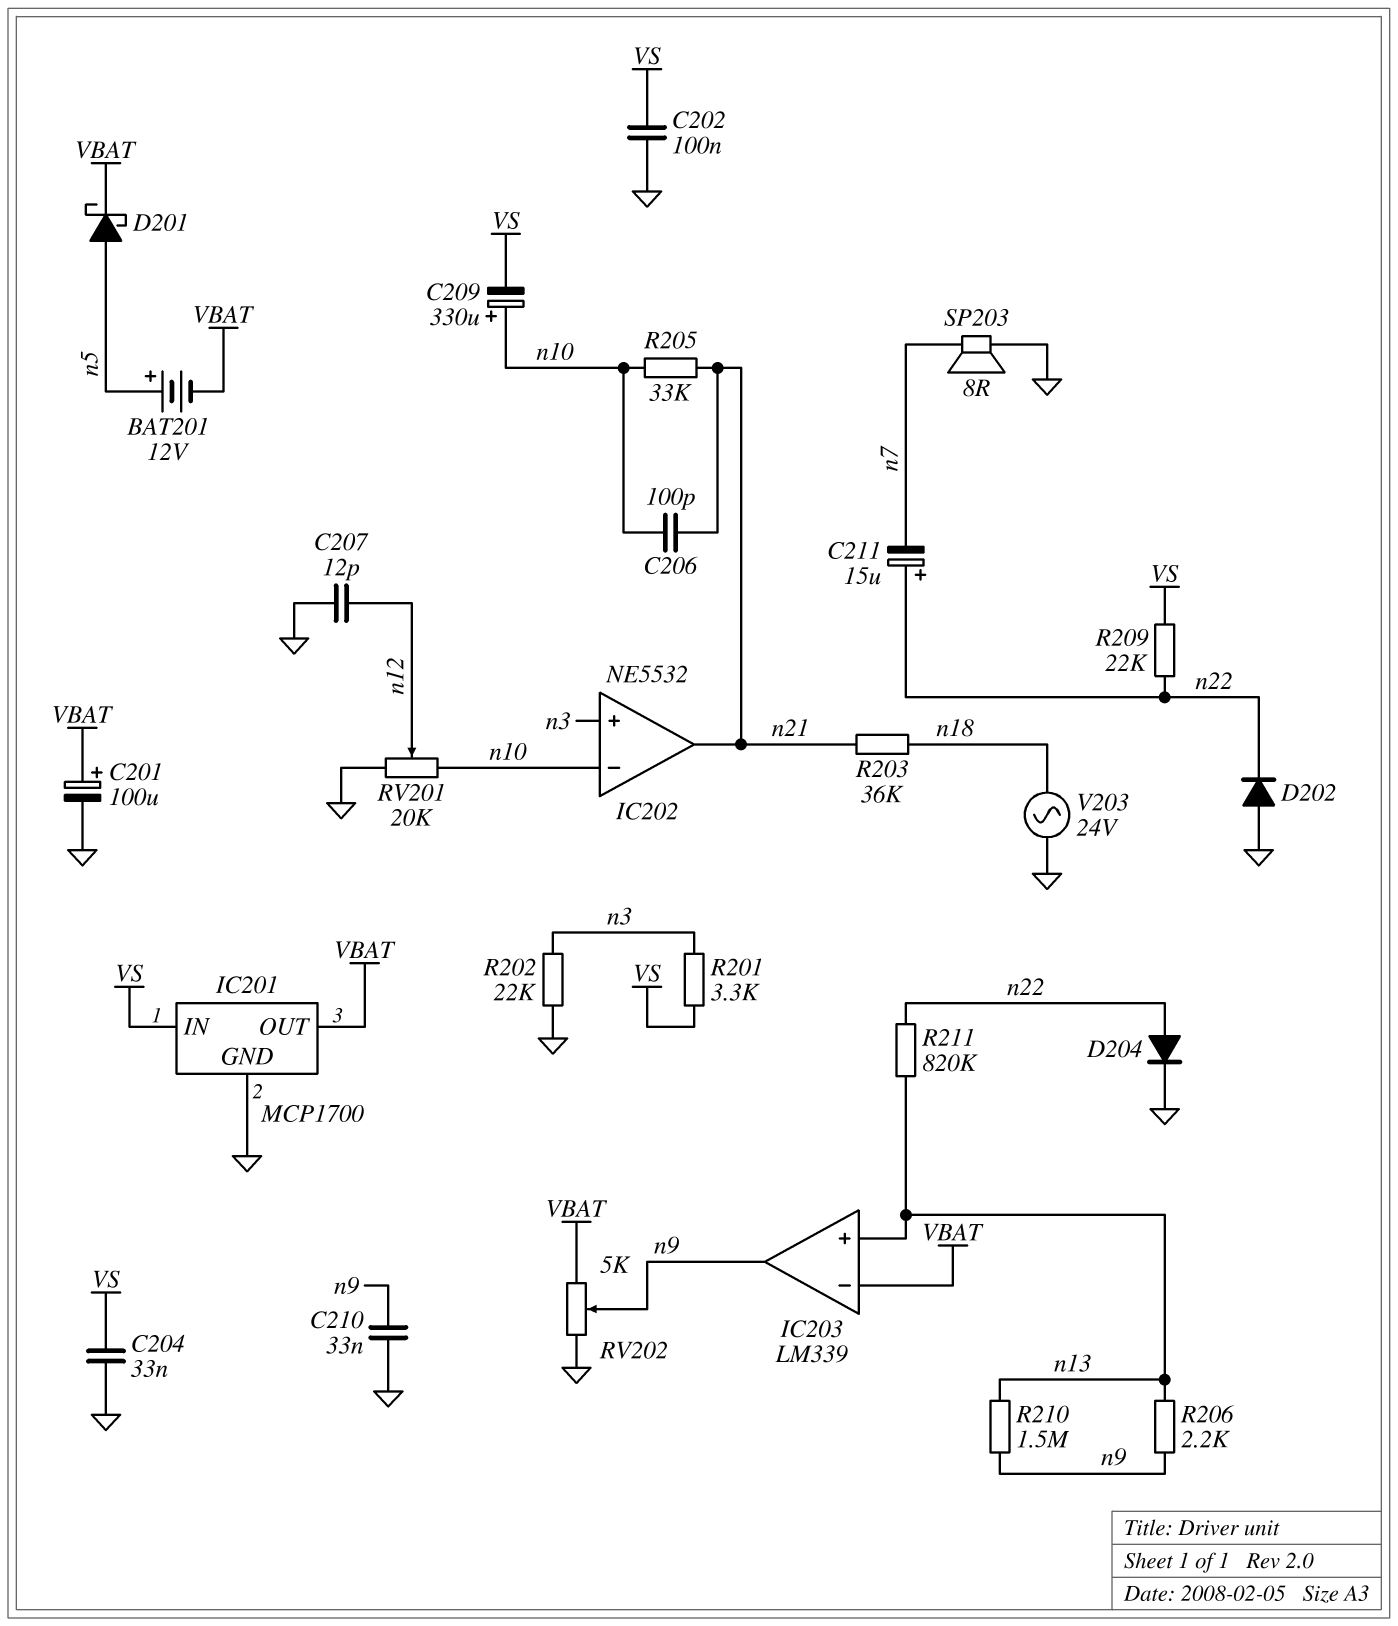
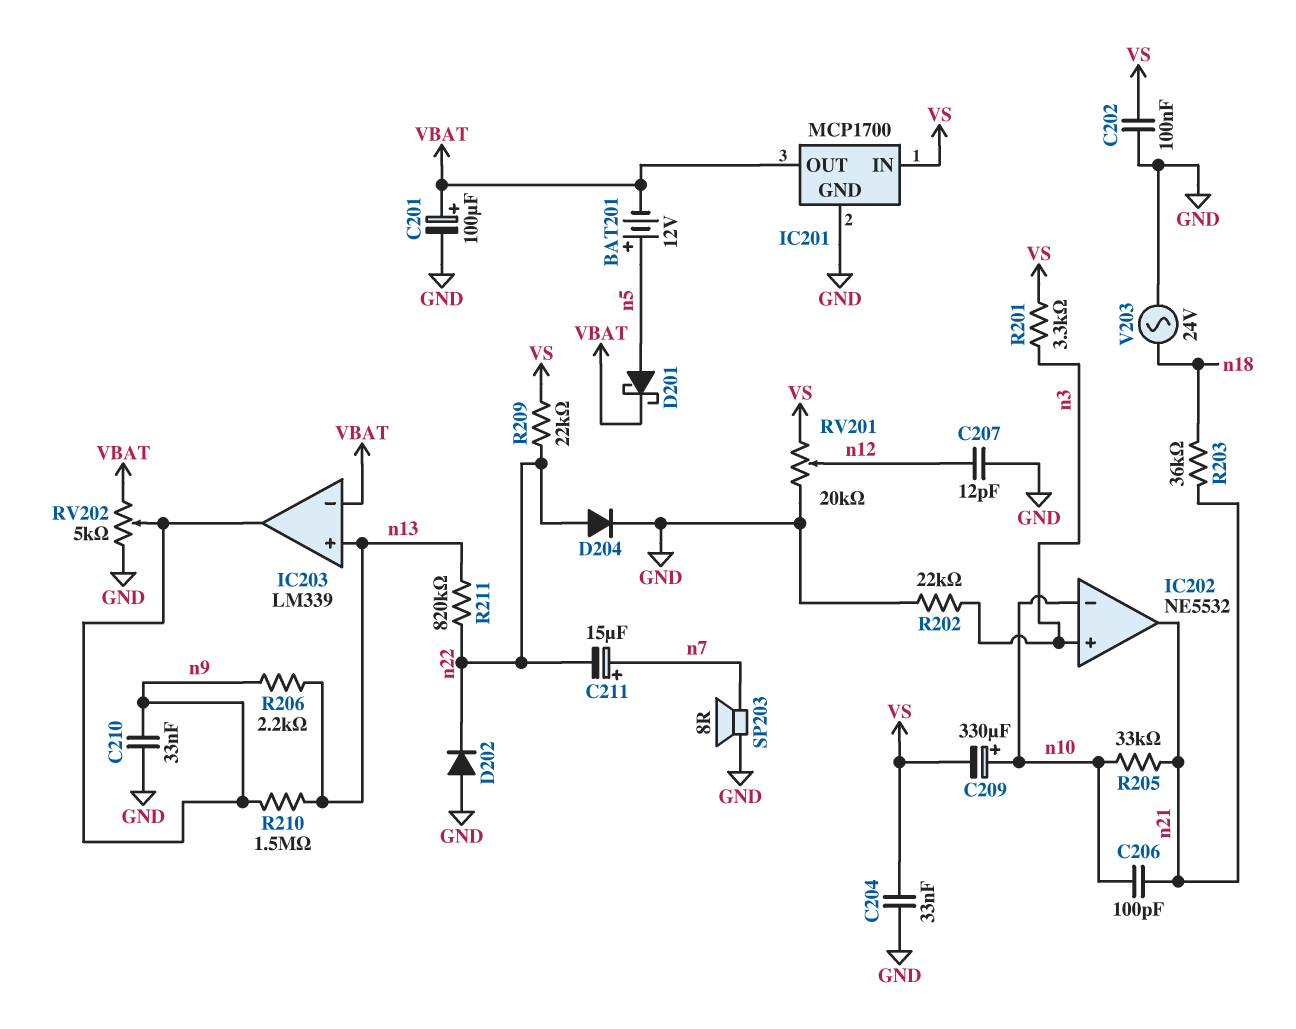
C211: 15uF (plus n22, minus n7) -> 15uF (plus n7, minus n22)
RV201: 20k (GND, n10, wiper n12) -> 20k (GND, VS, wiper n12)

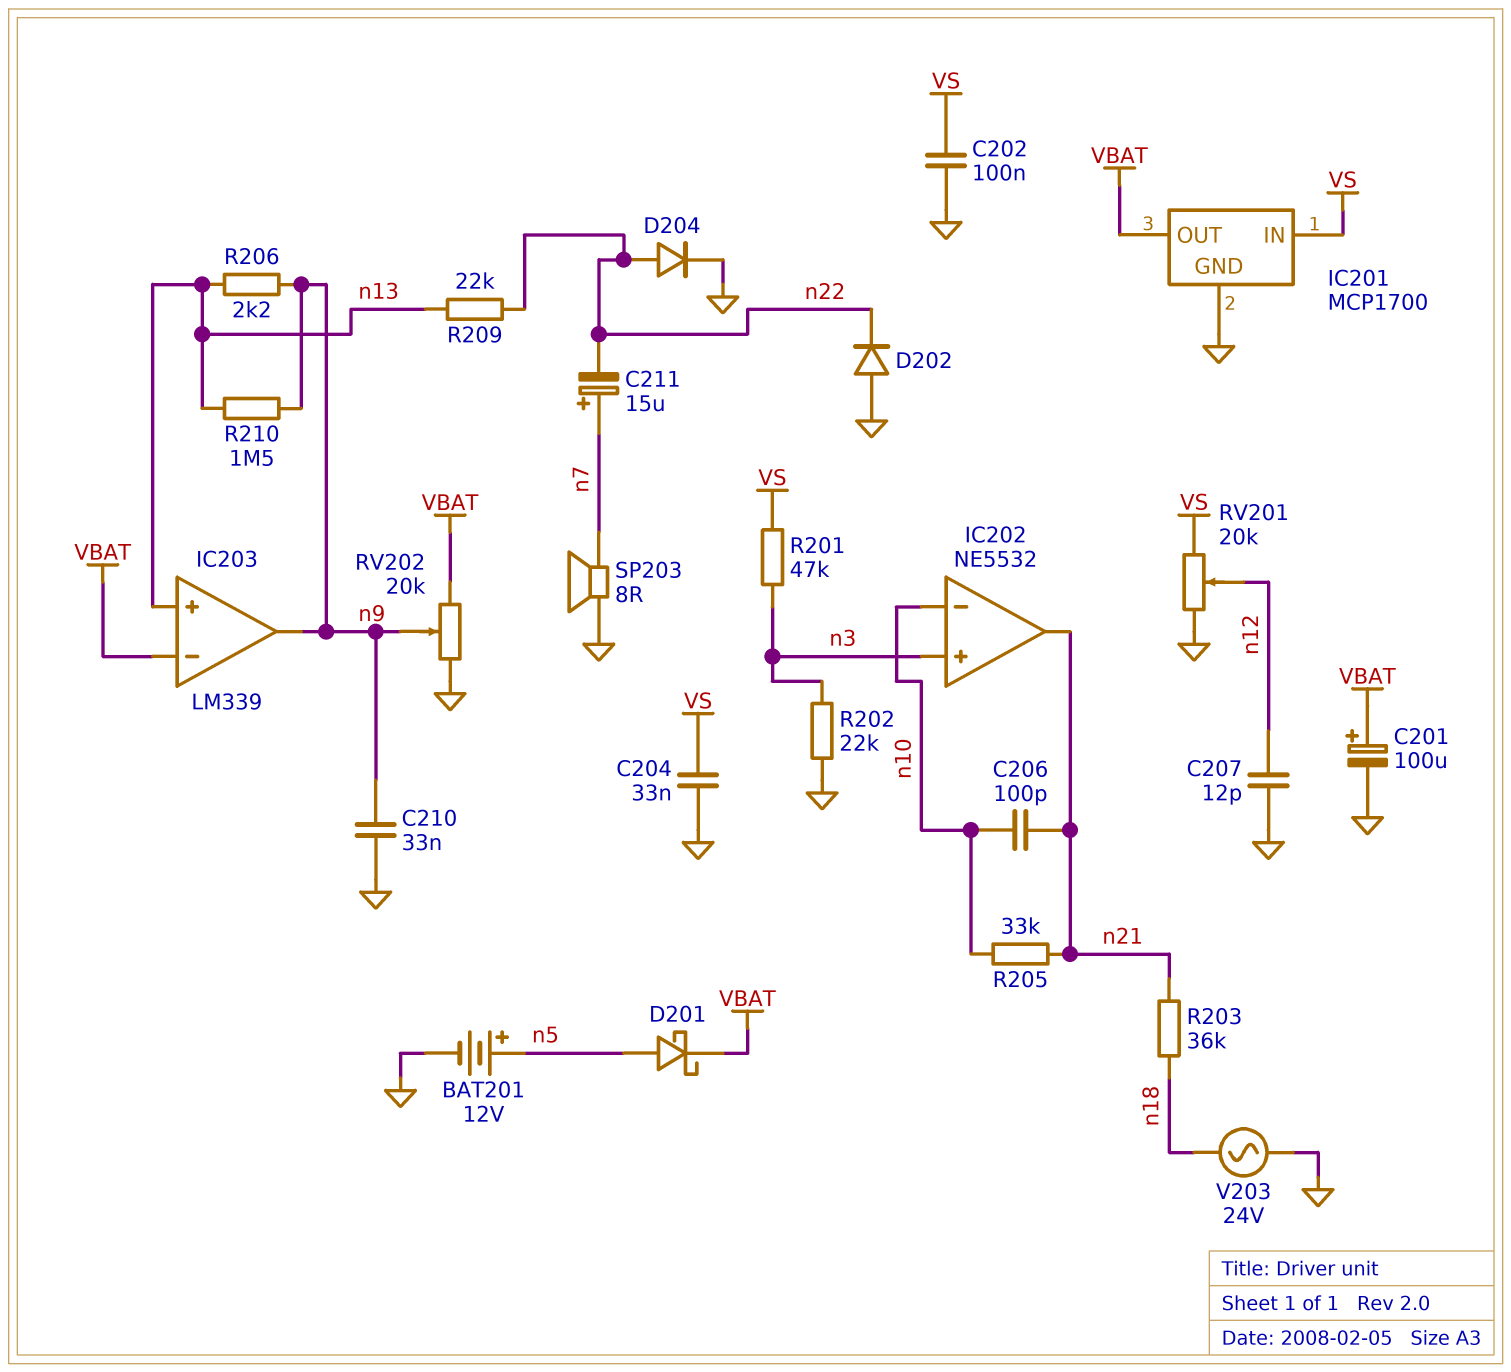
BAT201: 12V (plus n5, minus VBAT) -> 12V (plus n5, minus GND)
C209: 330uF (plus n10, minus VS) -> none
R201: 3.3k (VS, n3) -> 47k (VS, n3)
R209: 22k (VS, n22) -> 22k (n13, n22)
R211: 820k (n13, n22) -> none
RV202: 5k (GND, VBAT, wiper n9) -> 20k (GND, VBAT, wiper n9)

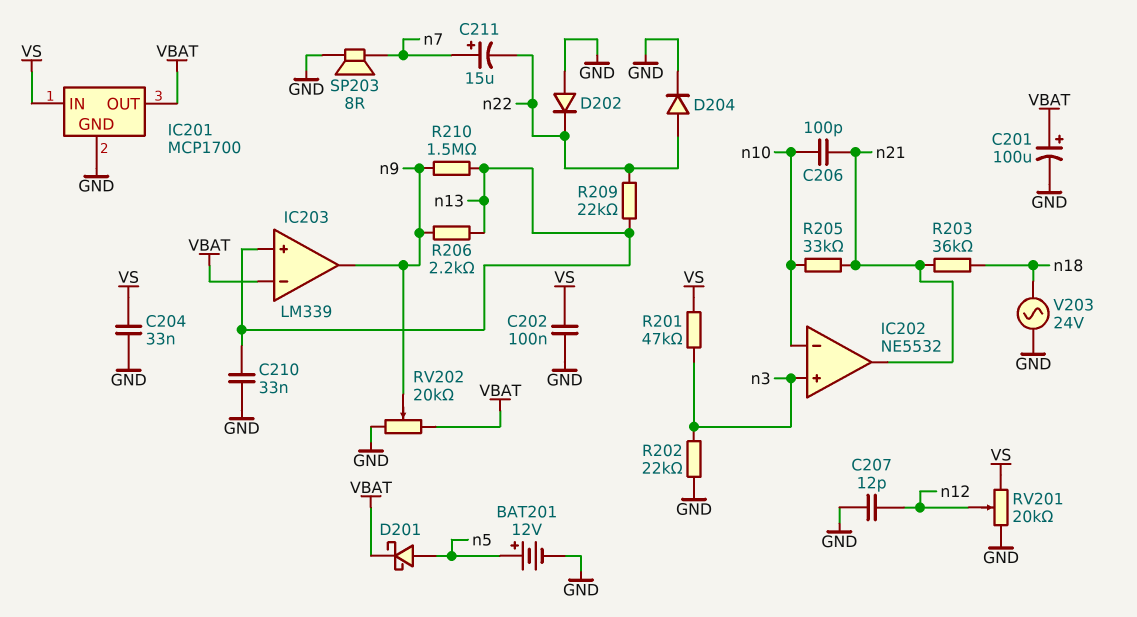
C210: 33nF (GND, n9) -> 33nF (GND, n13)

